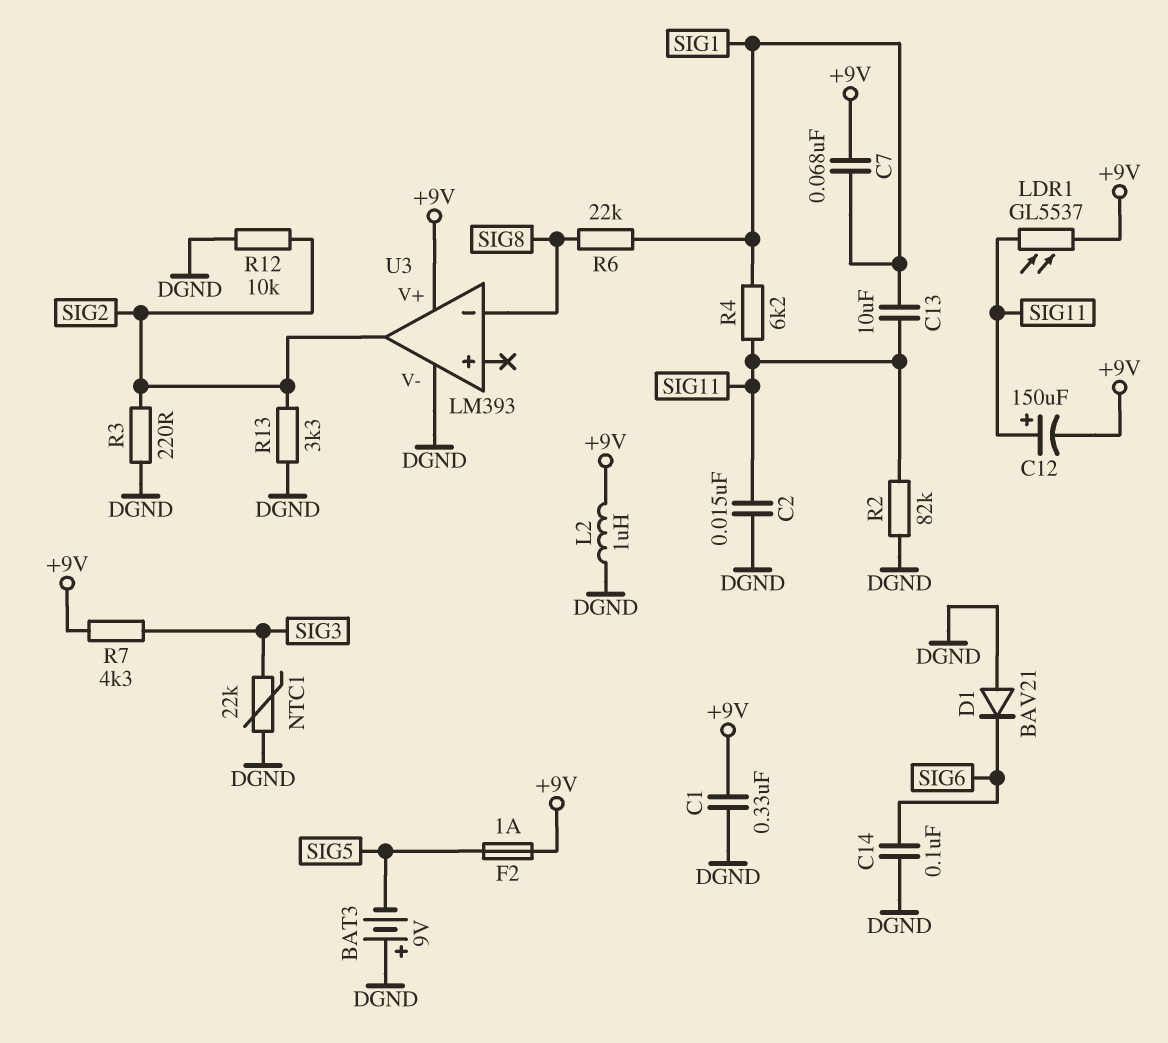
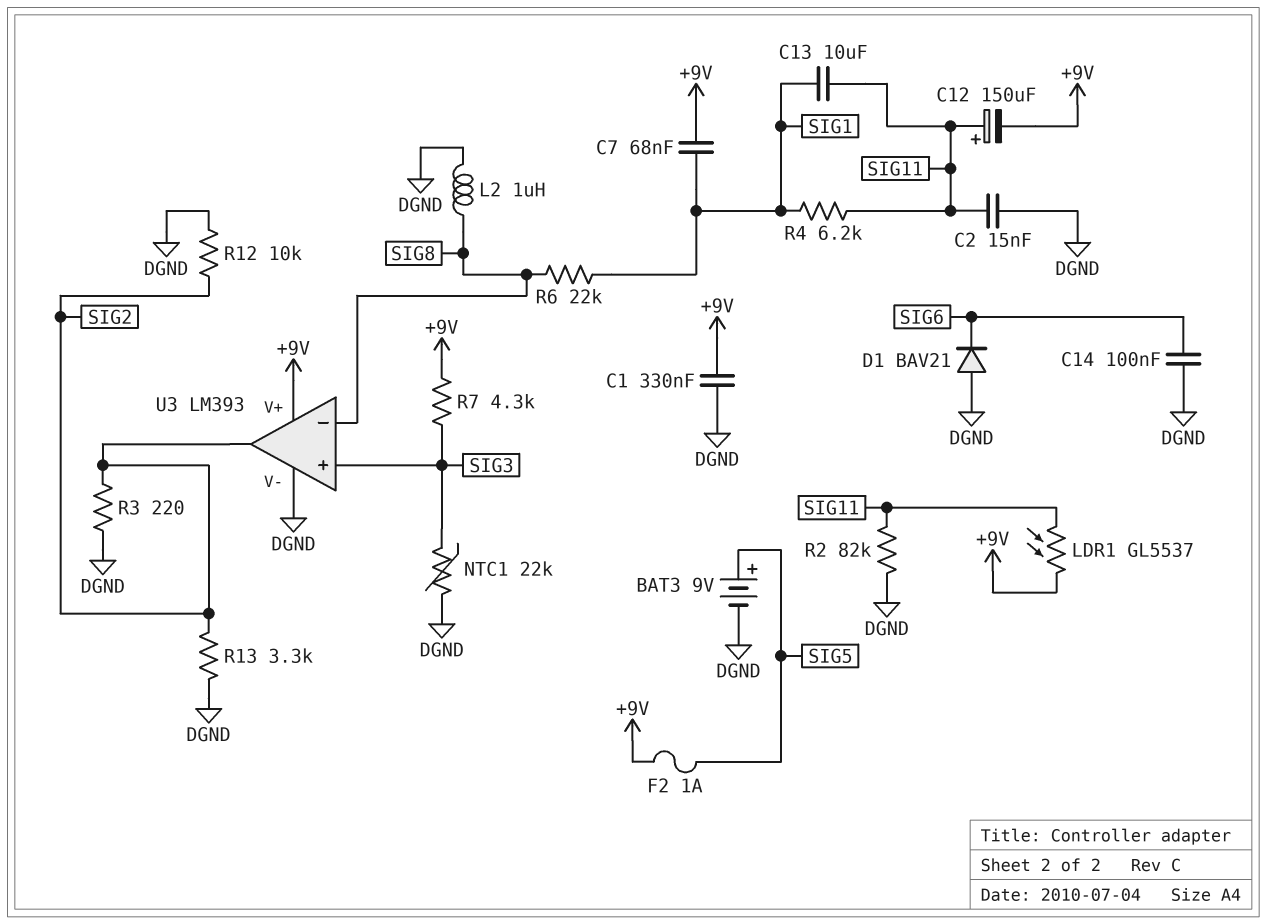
BAT3: 9V (plus DGND, minus SIG5) -> 9V (plus SIG5, minus DGND)
L2: 1uH (+9V, DGND) -> 1uH (DGND, SIG8)
U3 pin in+: none -> SIG3

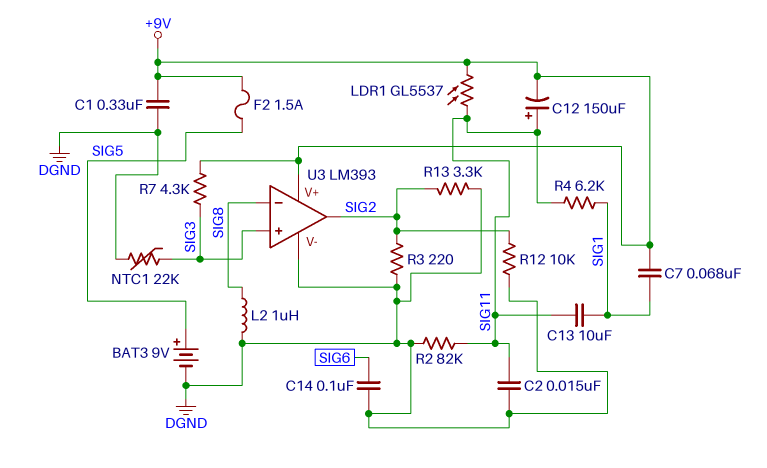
D1: diode BAV21 (A DGND, K SIG6) -> none
F2: 1A (+9V, SIG5) -> 1.5A (+9V, SIG5)
R6: 22k (SIG1, SIG8) -> none

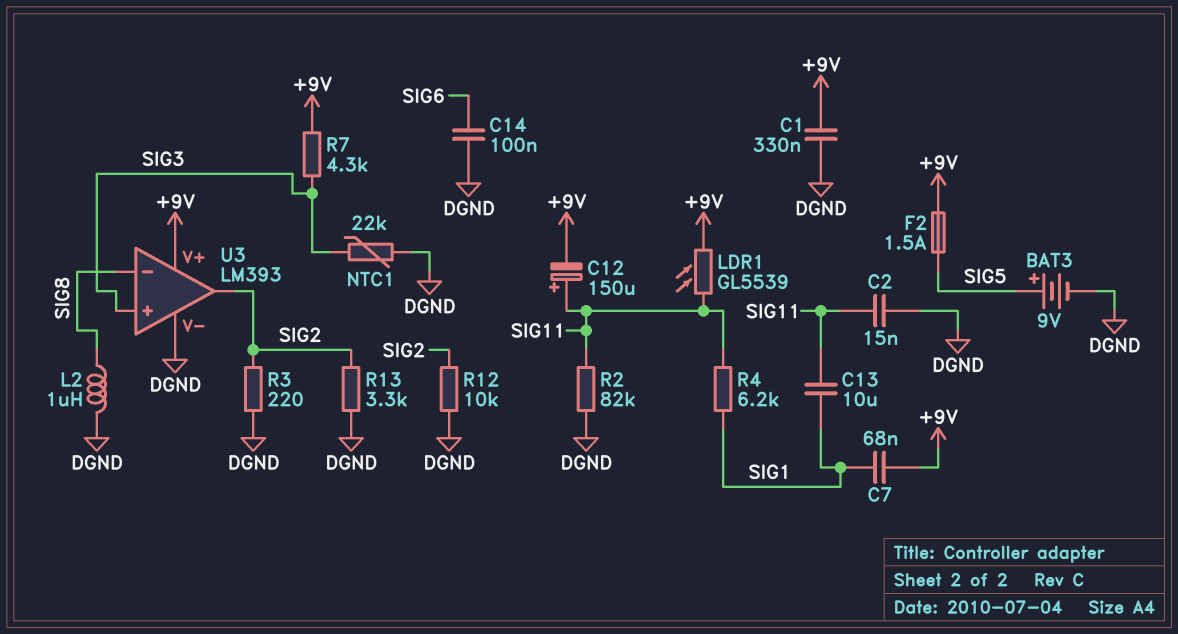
LDR1: GL5537 (+9V, SIG11) -> GL5539 (+9V, SIG11)

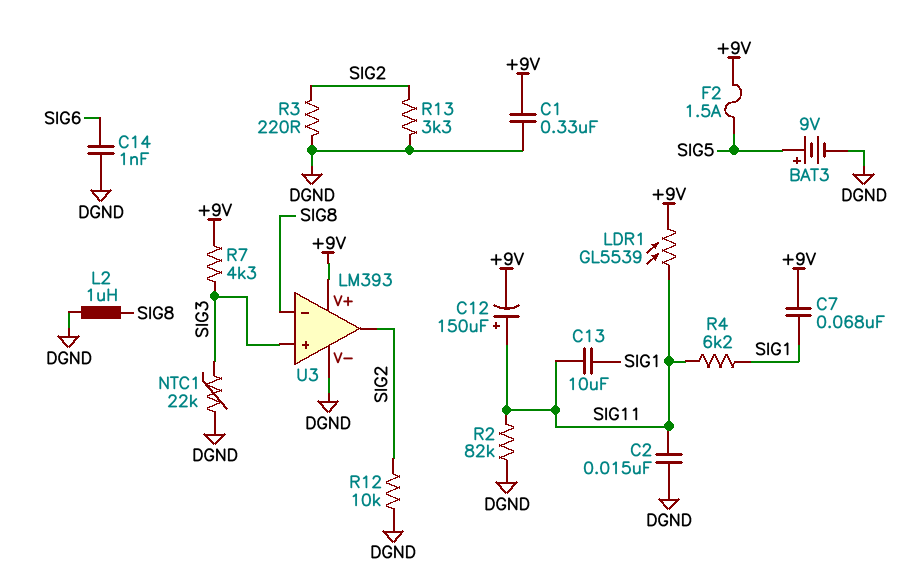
C14: 100nF (DGND, SIG6) -> 1nF (DGND, SIG6)

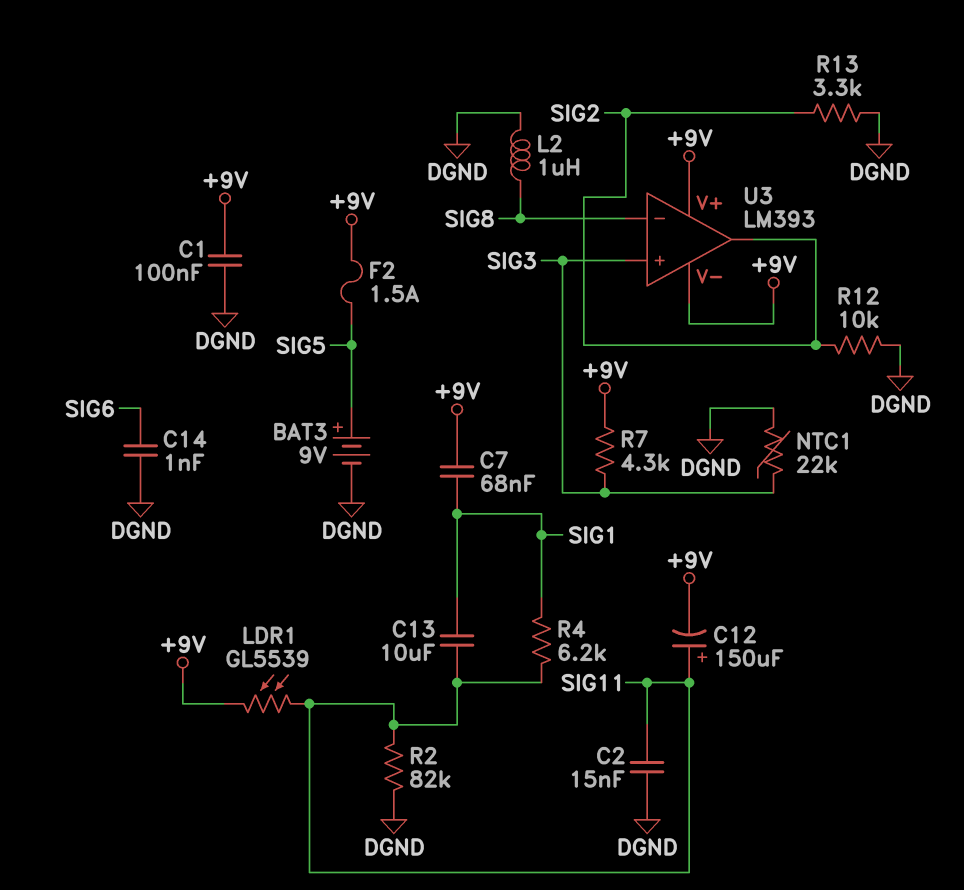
C1: 330nF (+9V, DGND) -> 100nF (+9V, DGND)
R3: 220 (DGND, SIG2) -> none
U3 pin V-: DGND -> +9V

